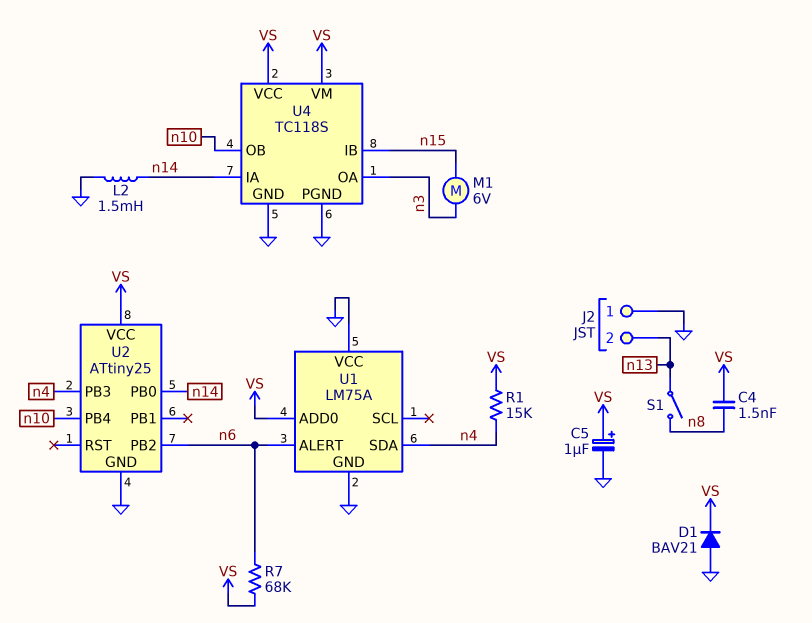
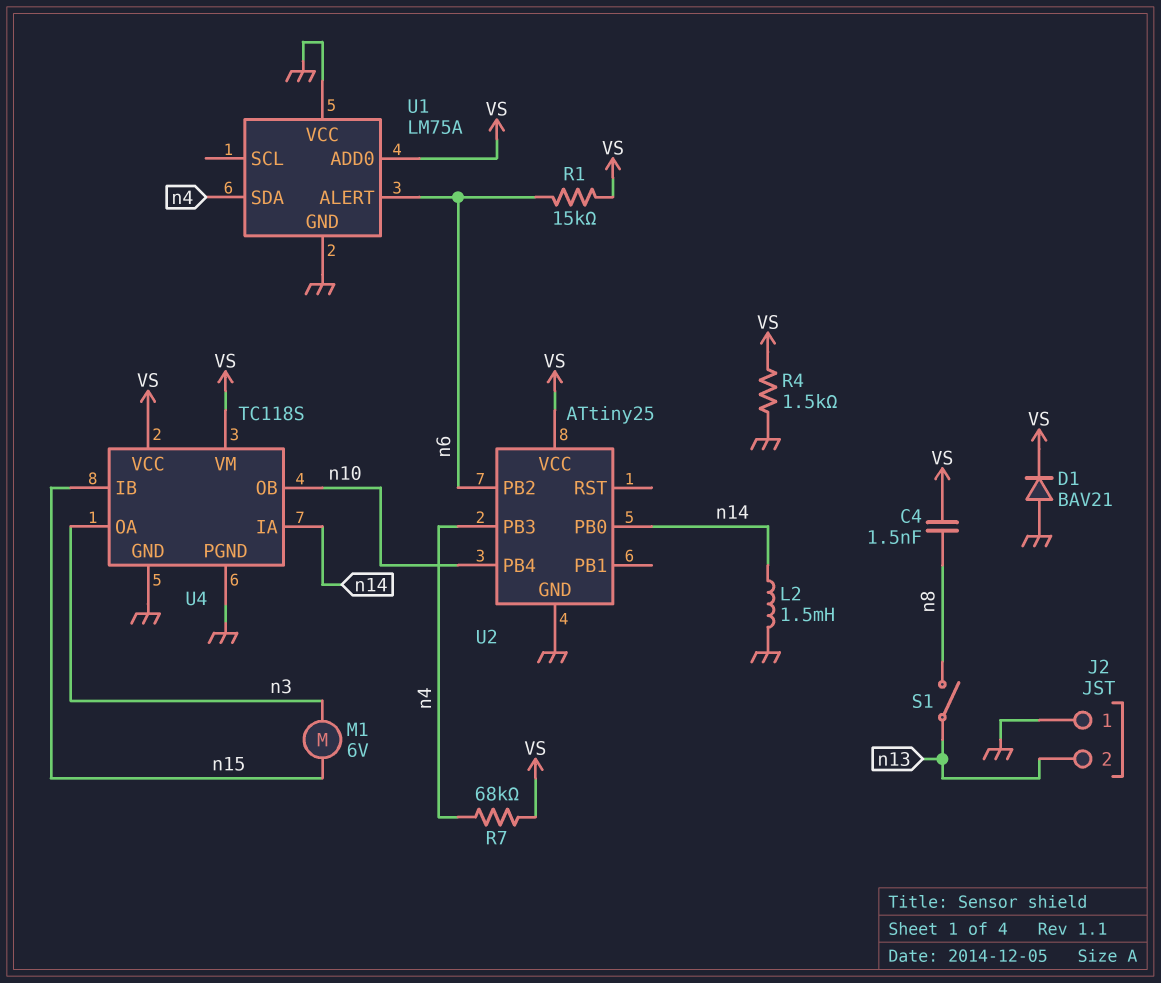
C5: 1uF (plus VS, minus GND) -> none
R1: 15k (VS, n4) -> 15k (VS, n6)
R4: none -> 1.5k (GND, VS)
R7: 68k (VS, n6) -> 68k (VS, n4)

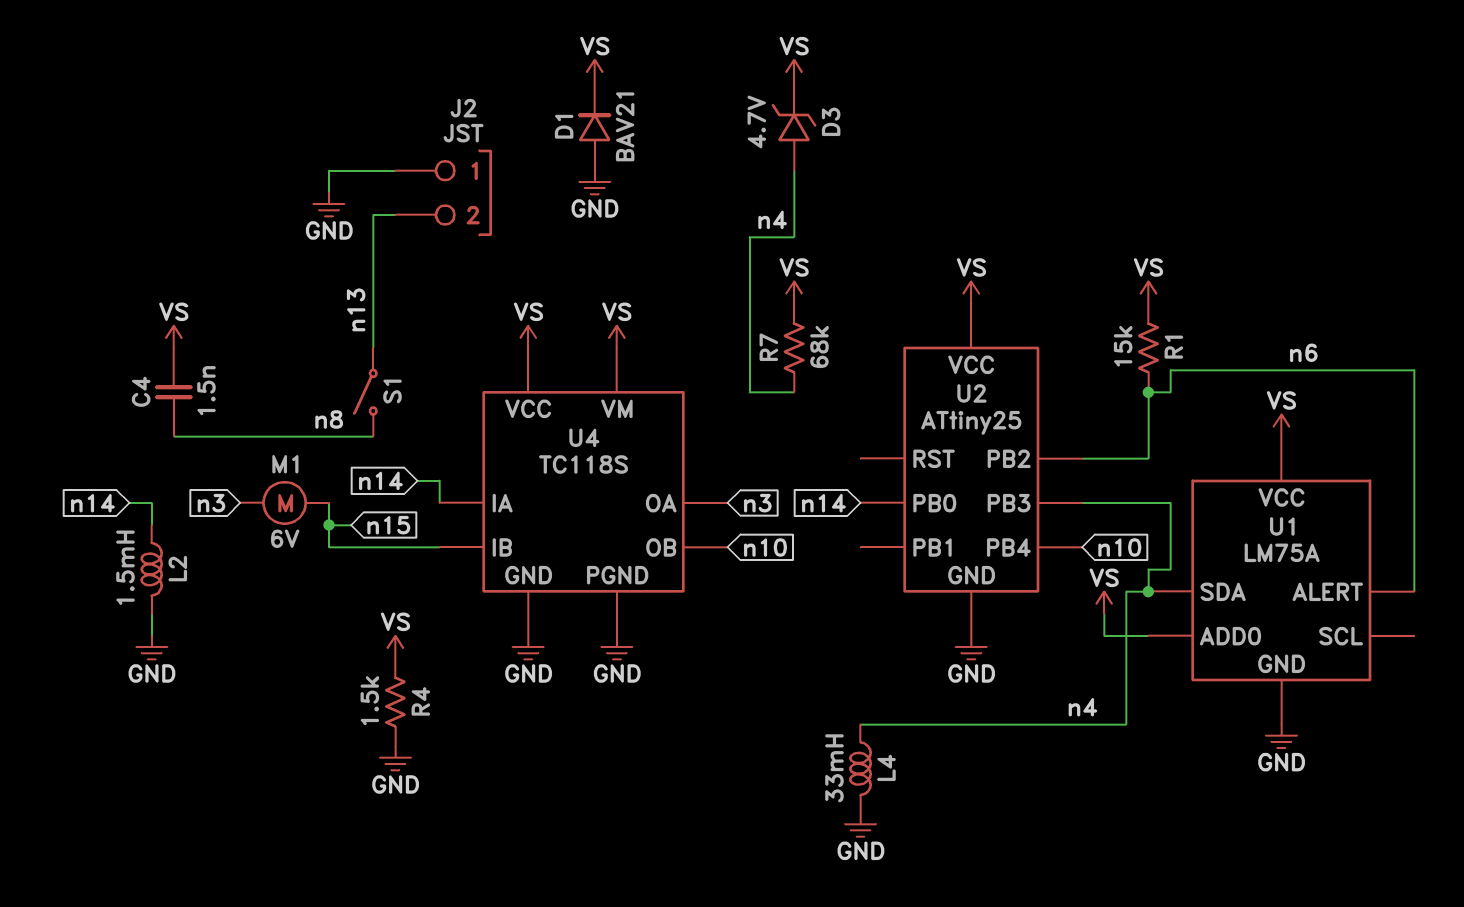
D3: none -> zener 4.7V (A n4, K VS)
L4: none -> 33mH (GND, n4)
U1 pin VCC: GND -> VS

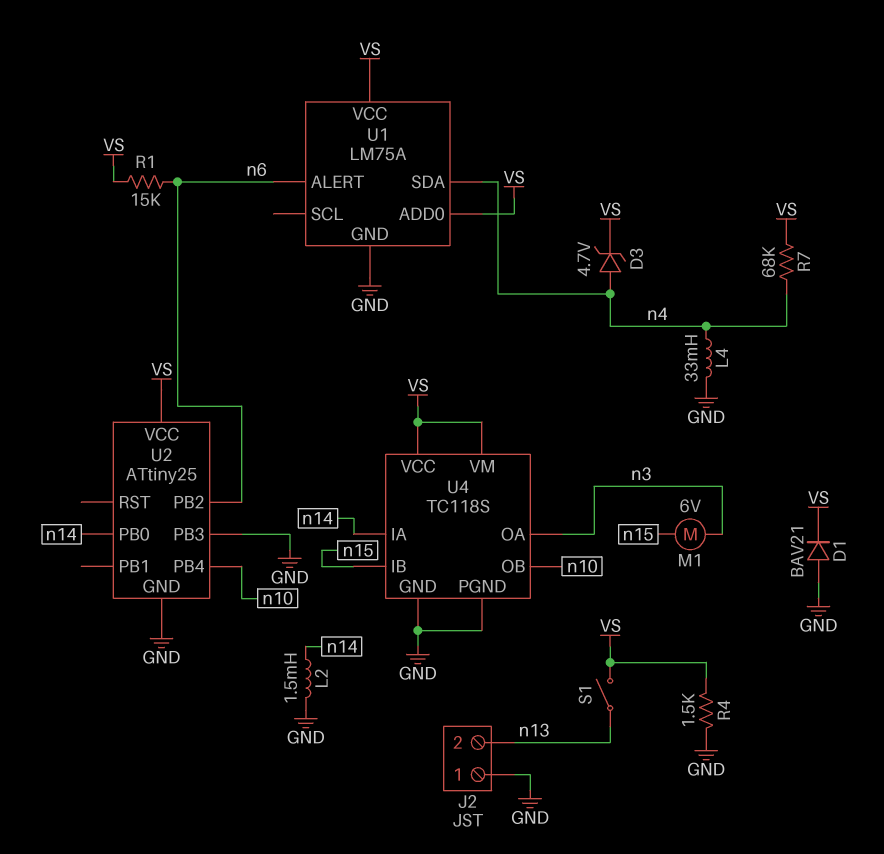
C4: 1.5nF (VS, n8) -> none
S1: switch (n8, n13) -> switch (VS, n13)
U2 pin PB3: n4 -> GND

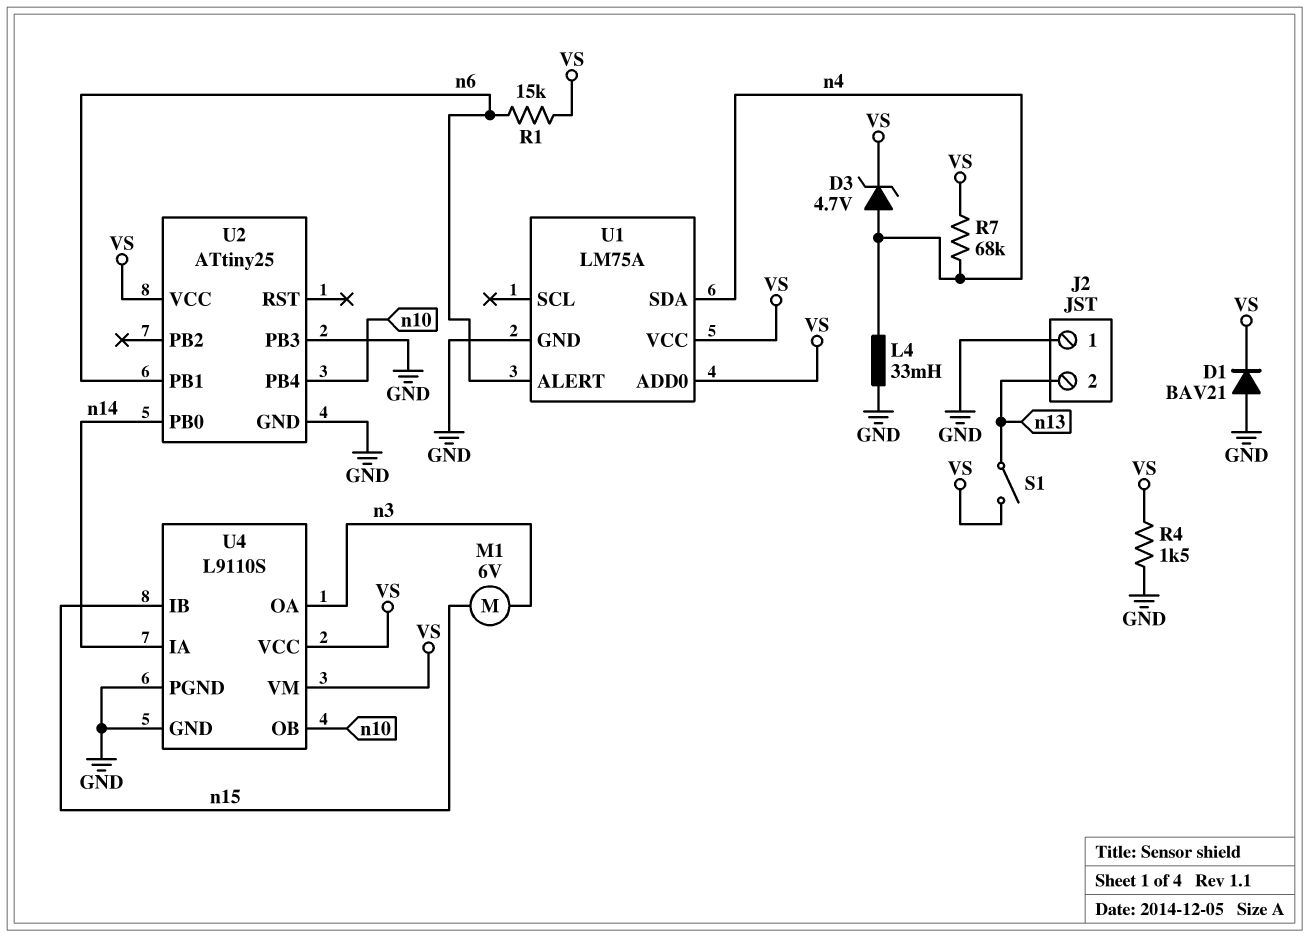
L2: 1.5mH (GND, n14) -> none
U2 pin PB1: none -> n6
U2 pin PB2: n6 -> none
U4: TC118S -> L9110S

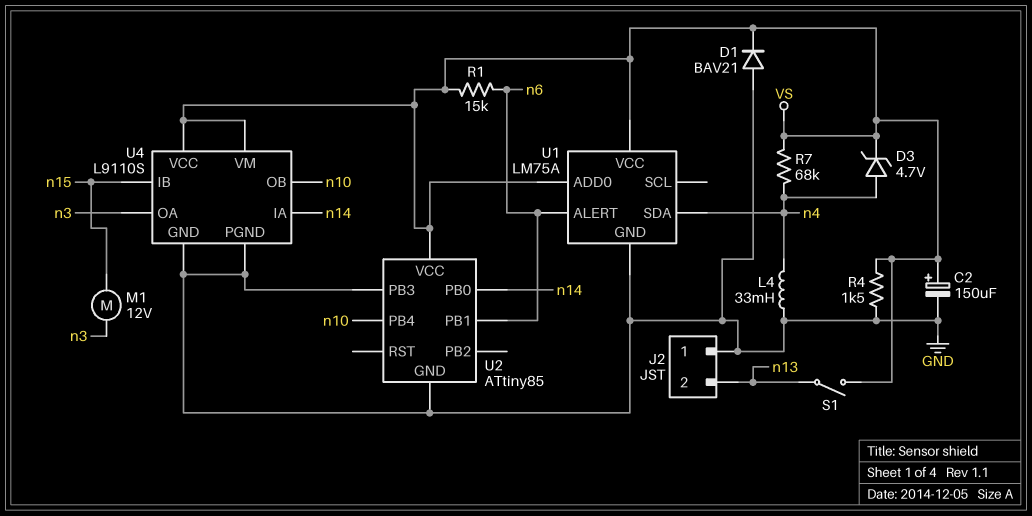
C2: none -> 150uF (plus VS, minus GND)
M1: motor 6V (n3, n15) -> motor 12V (n3, n15)
U2: ATtiny25 -> ATtiny85

